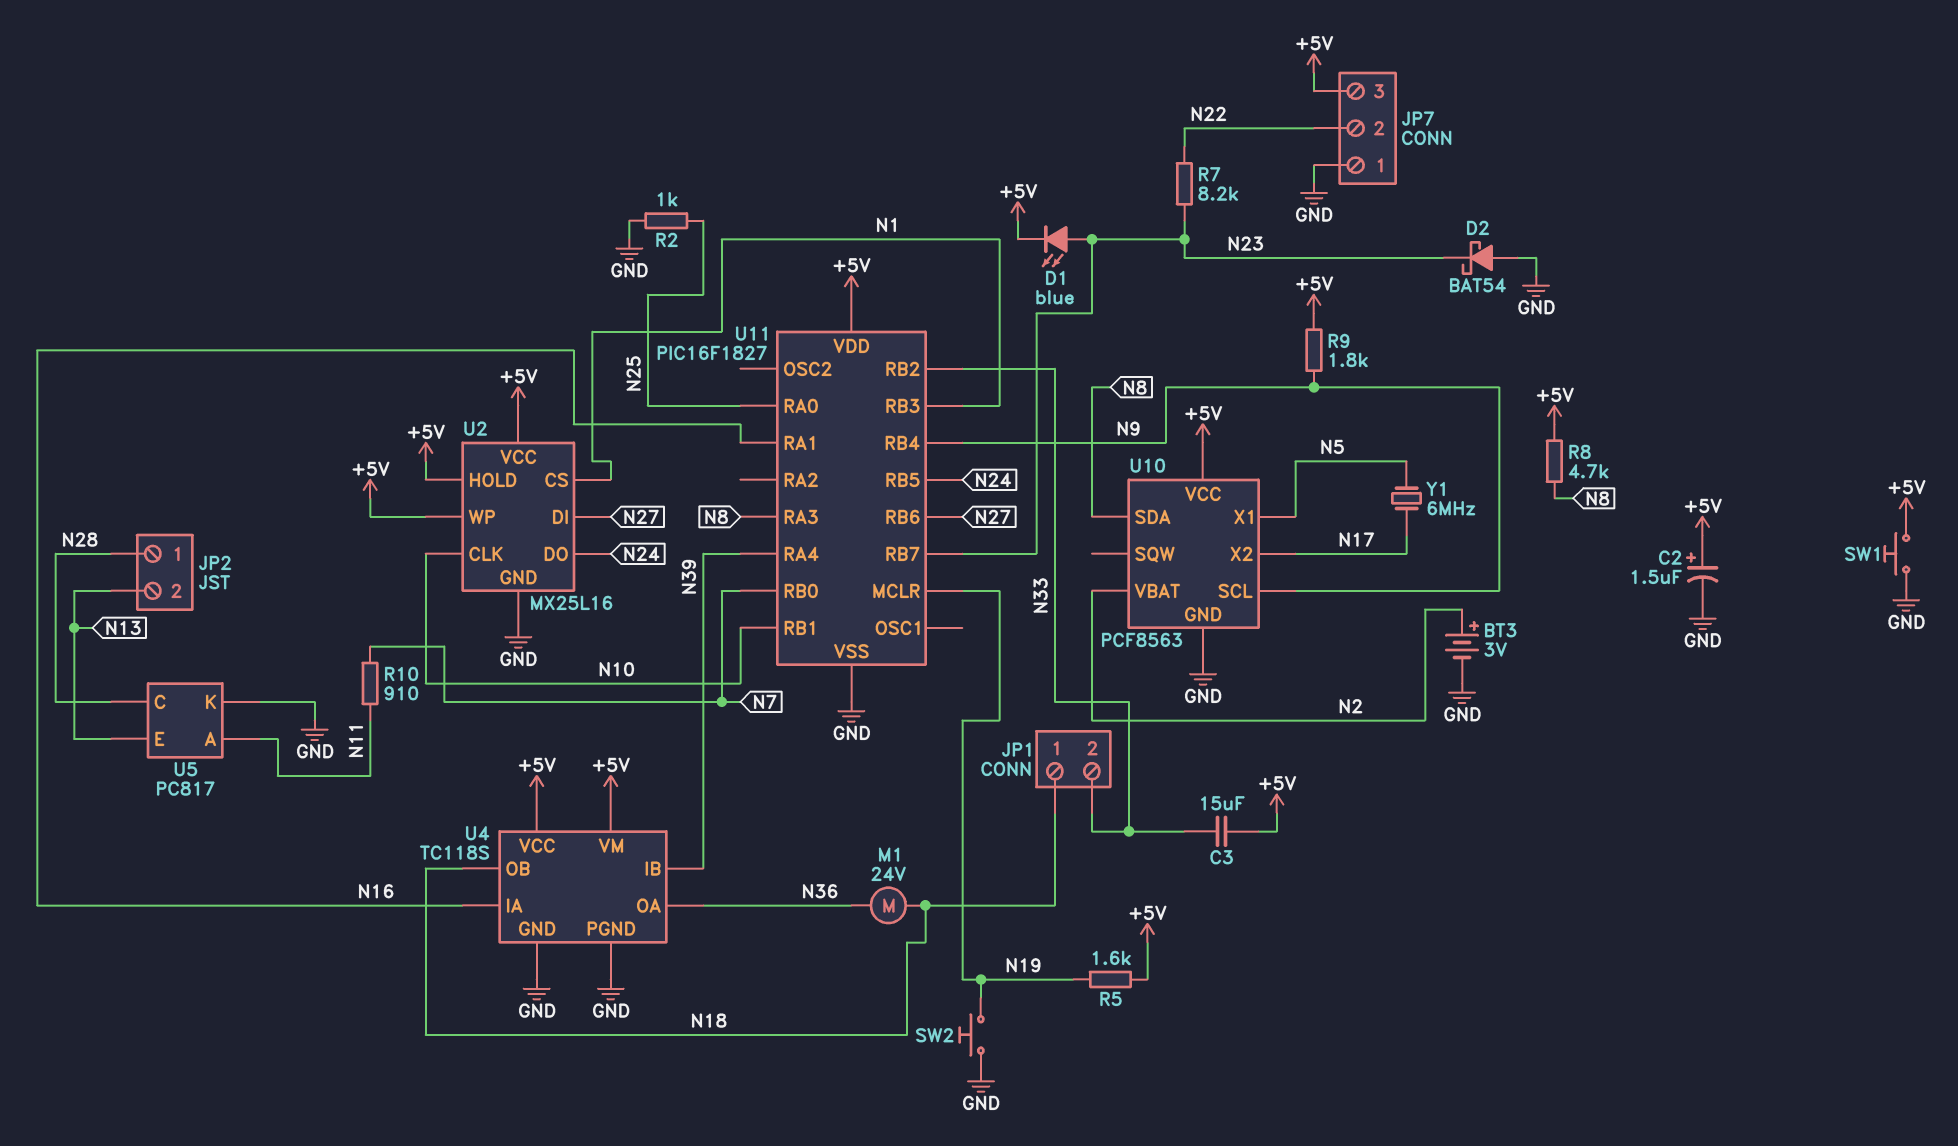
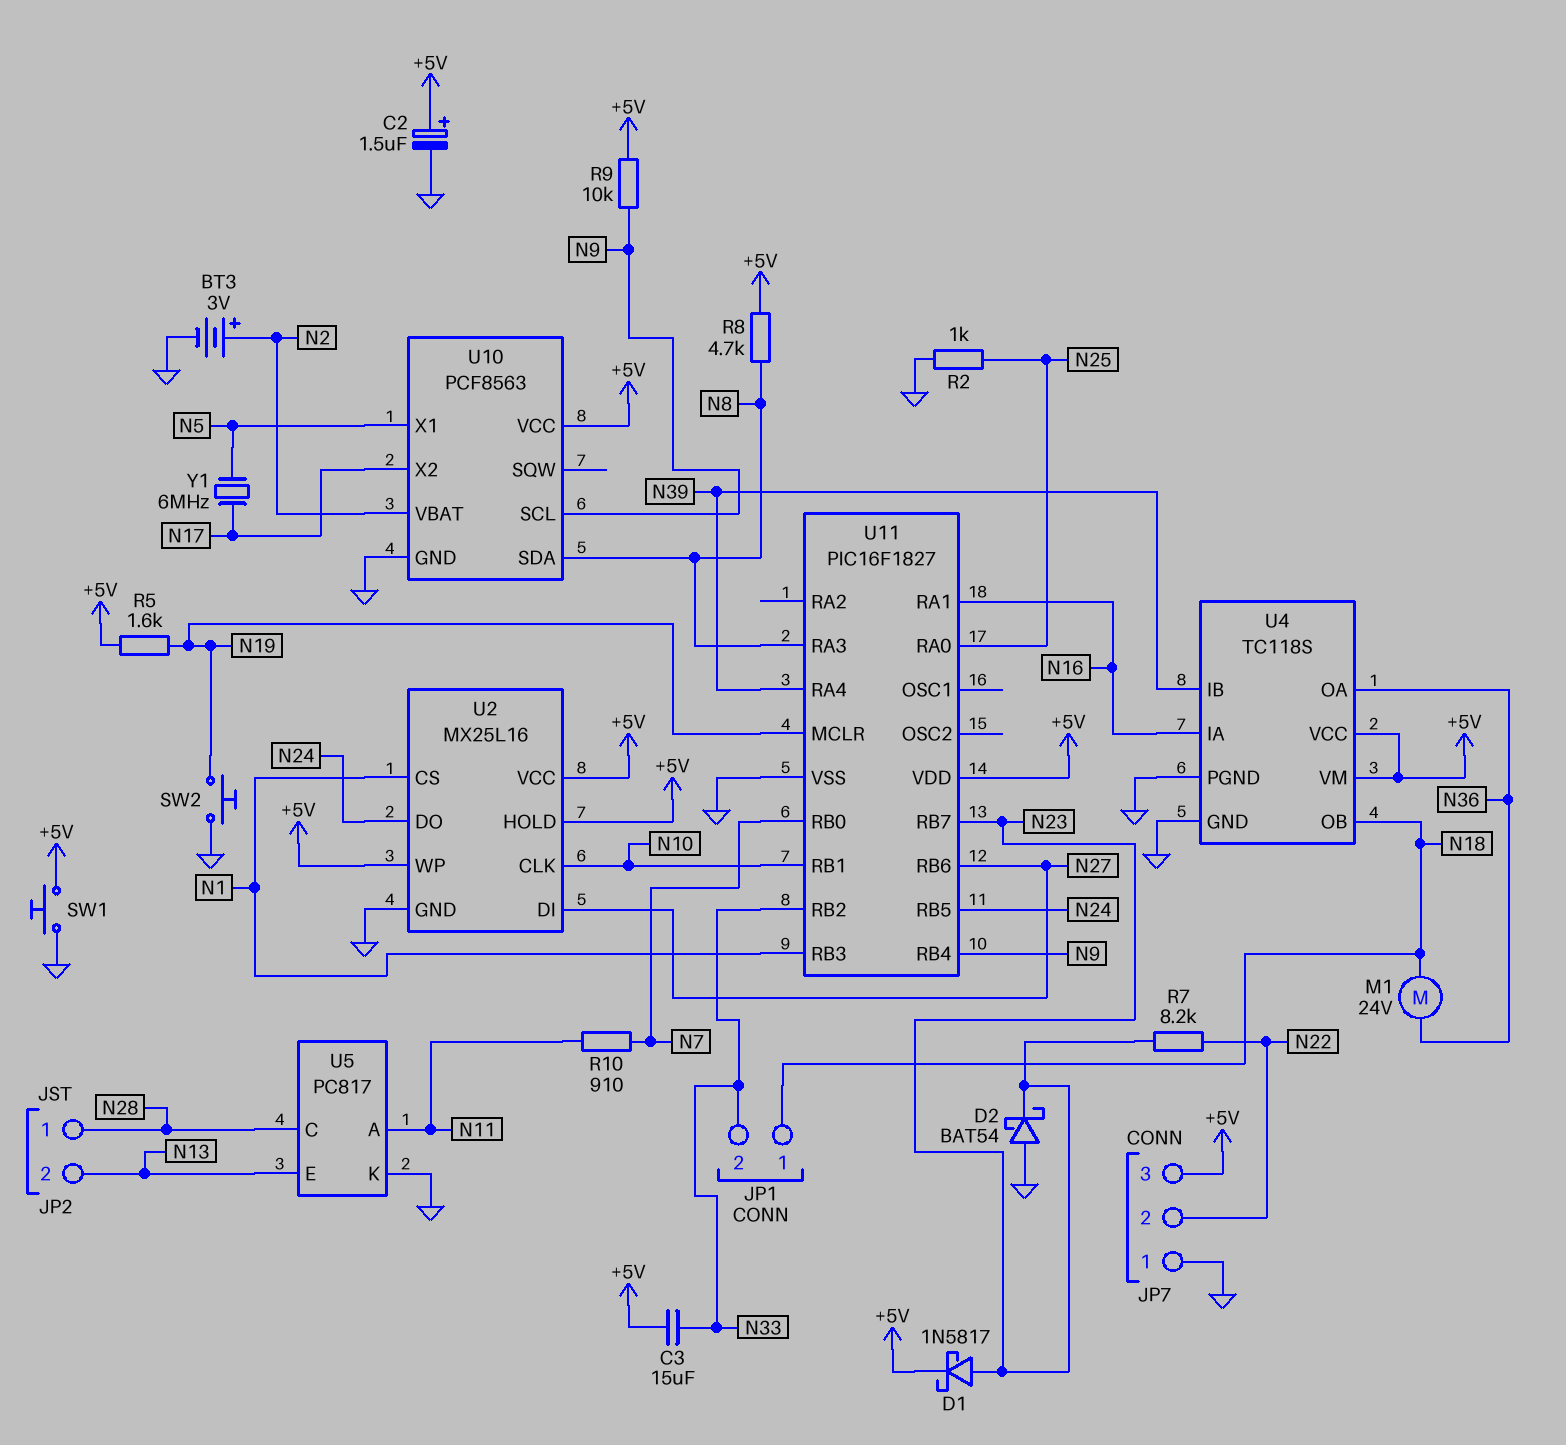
D1: LED blue (A N23, K +5V) -> schottky 1N5817 (A N23, K +5V)
R9: 1.8k (+5V, N9) -> 10k (+5V, N9)

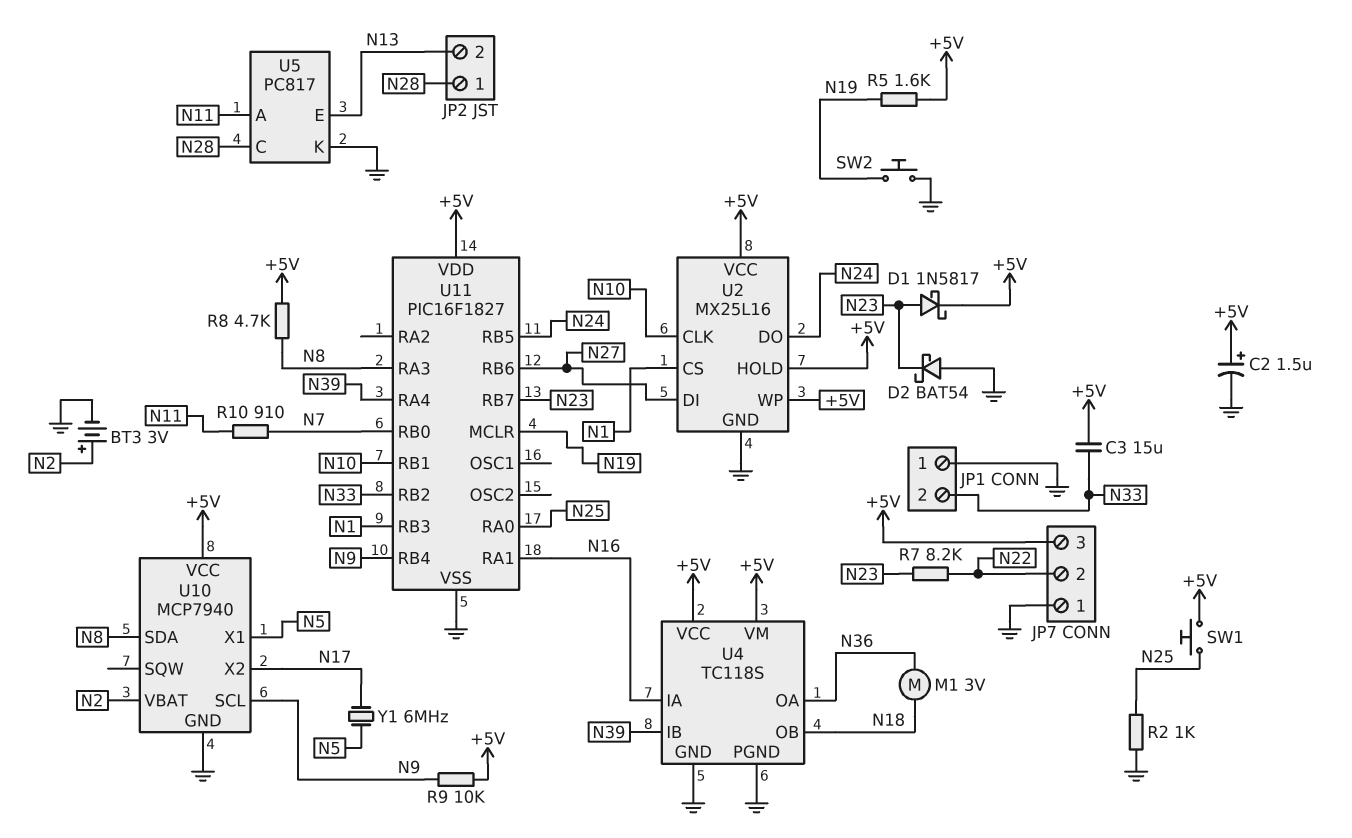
JP1 pin 1: N18 -> GND
M1: motor 24V (N18, N36) -> motor 3V (N18, N36)
SW1: button (+5V, GND) -> button (+5V, N25)
U10: PCF8563 -> MCP7940

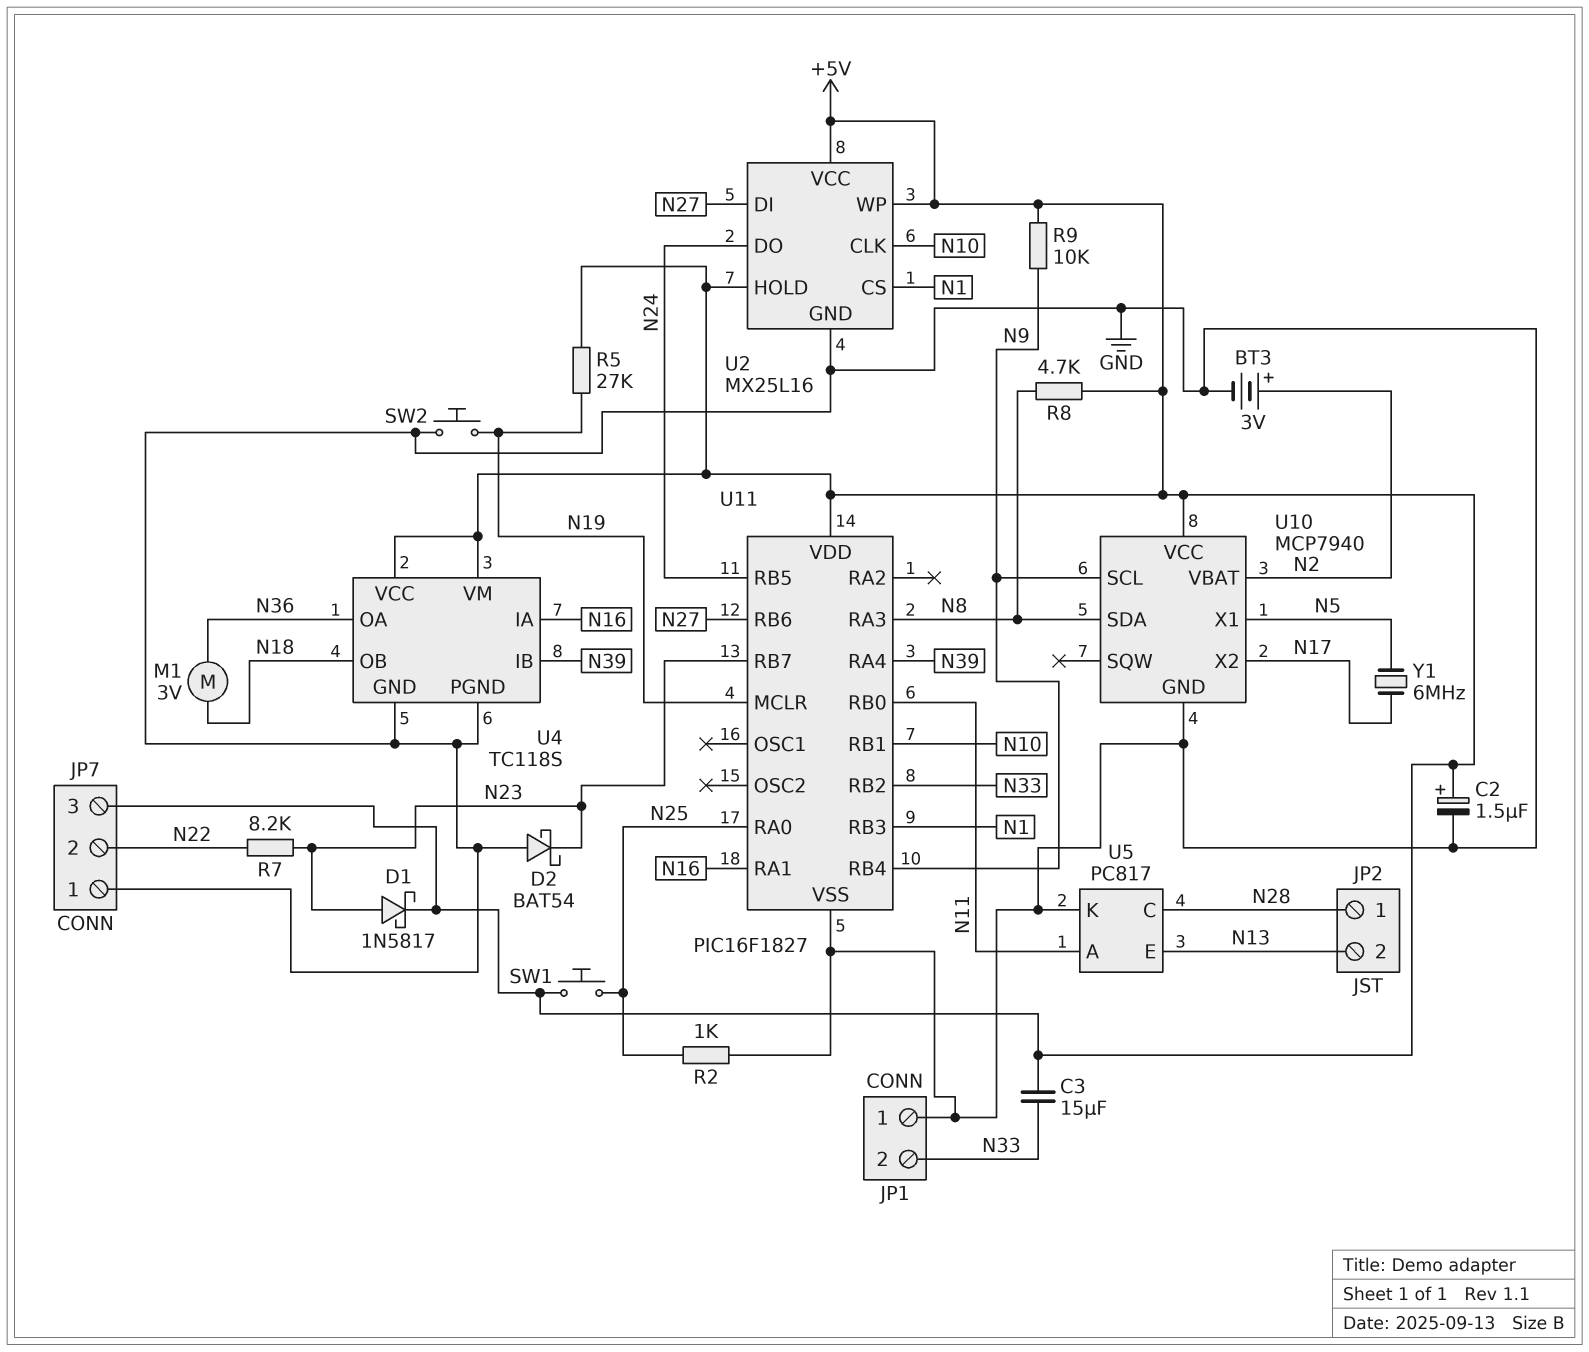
R5: 1.6k (+5V, N19) -> 27k (+5V, N19)
R10: 910 (N7, N11) -> none
U11 pin RB0: N7 -> N11

